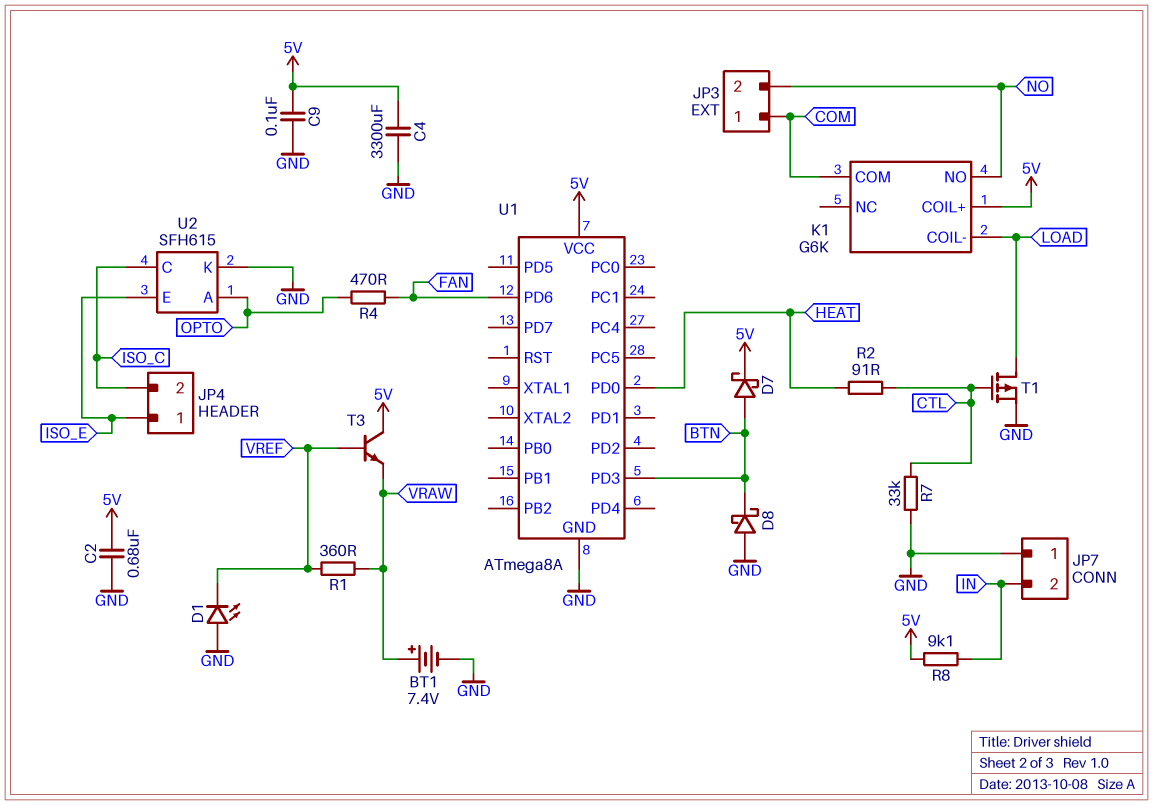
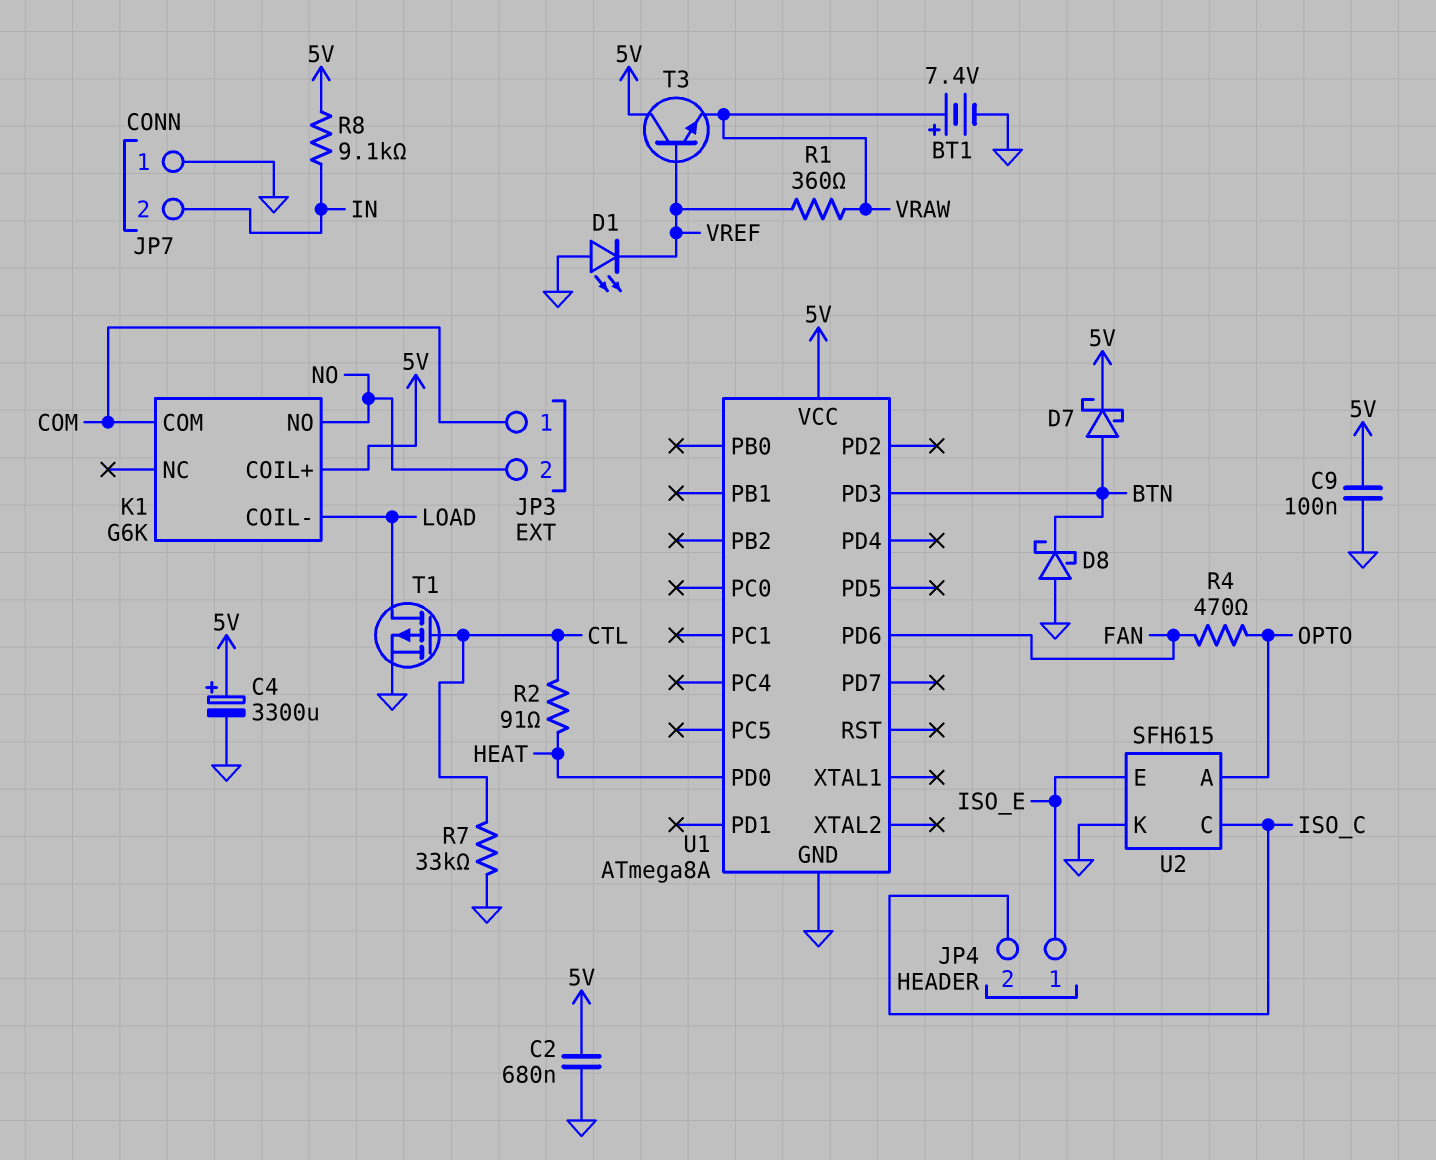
C4: 3300uF (5V, GND) -> 3300uF (plus 5V, minus GND)

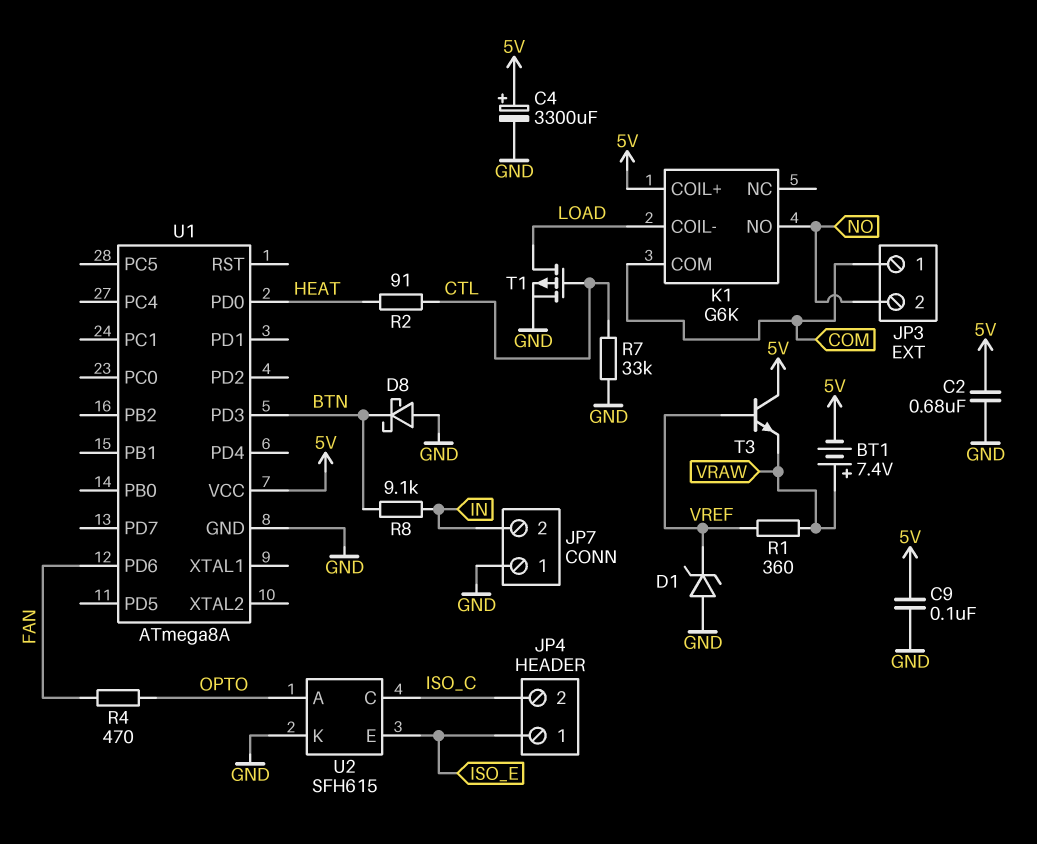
BT1: 7.4V (plus VRAW, minus GND) -> 7.4V (plus VRAW, minus 5V)
D1: LED (A GND, K VREF) -> zener (A GND, K VREF)
D7: schottky (A BTN, K 5V) -> none
R8: 9.1k (5V, IN) -> 9.1k (BTN, IN)

